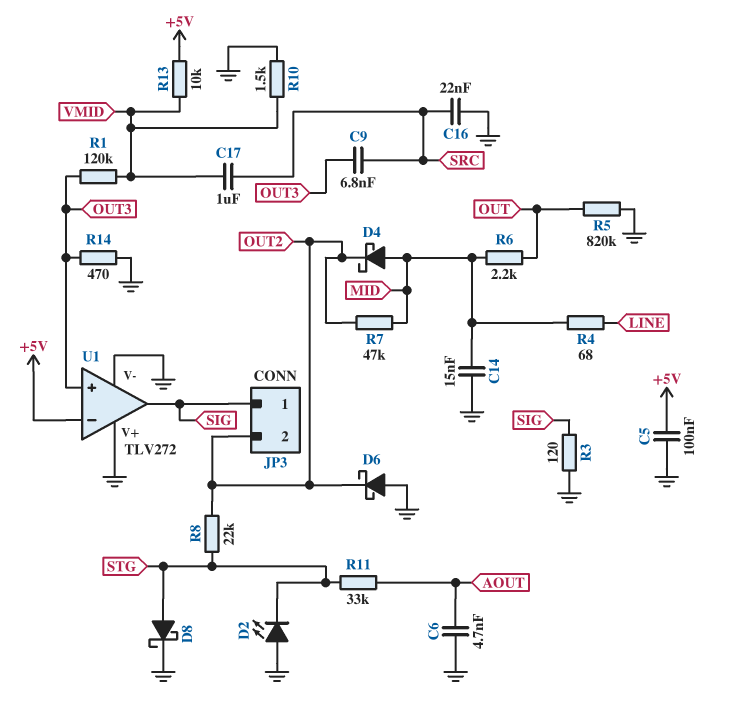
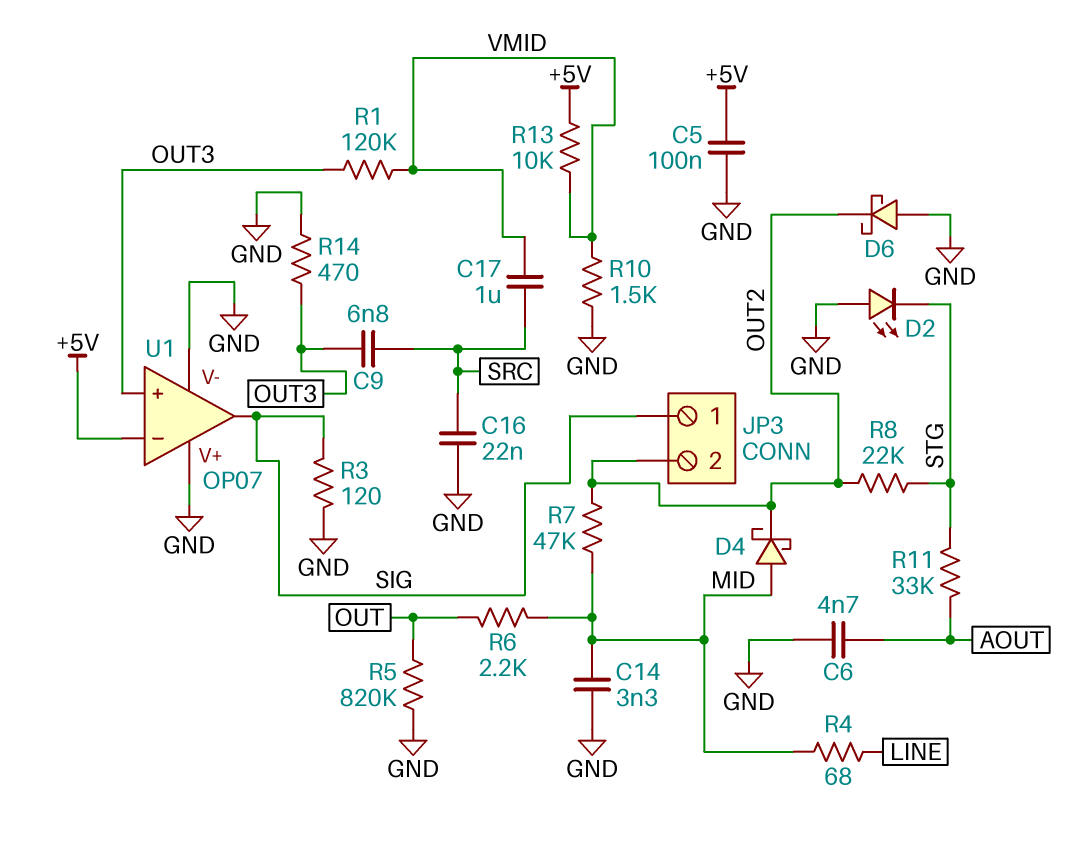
C14: 15nF (GND, MID) -> 3.3nF (GND, MID)
D8: schottky (A STG, K GND) -> none
U1: TLV272 -> OP07

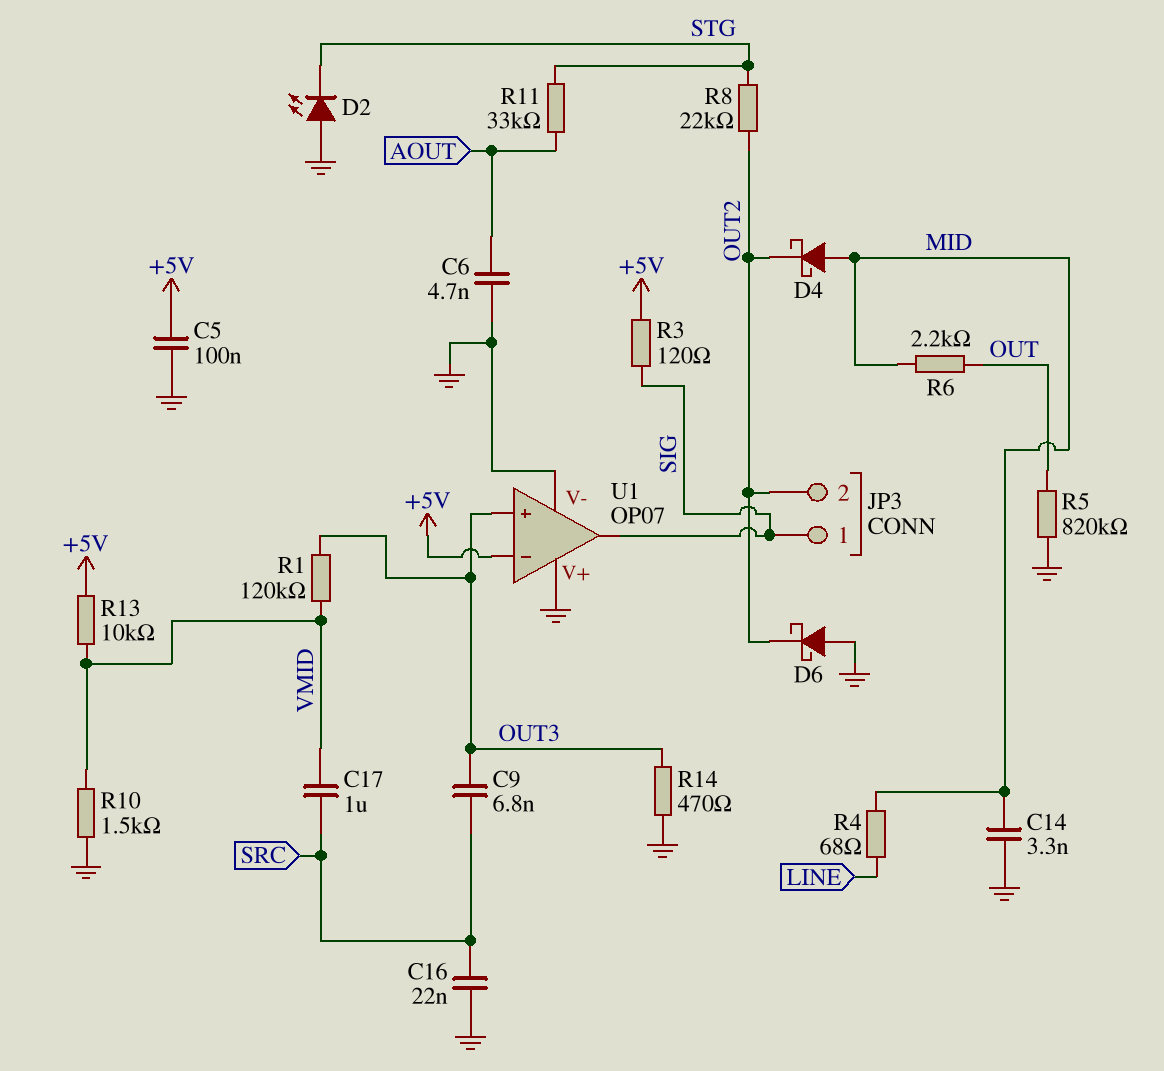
R3: 120 (GND, SIG) -> 120 (+5V, SIG)
R7: 47k (MID, OUT2) -> none

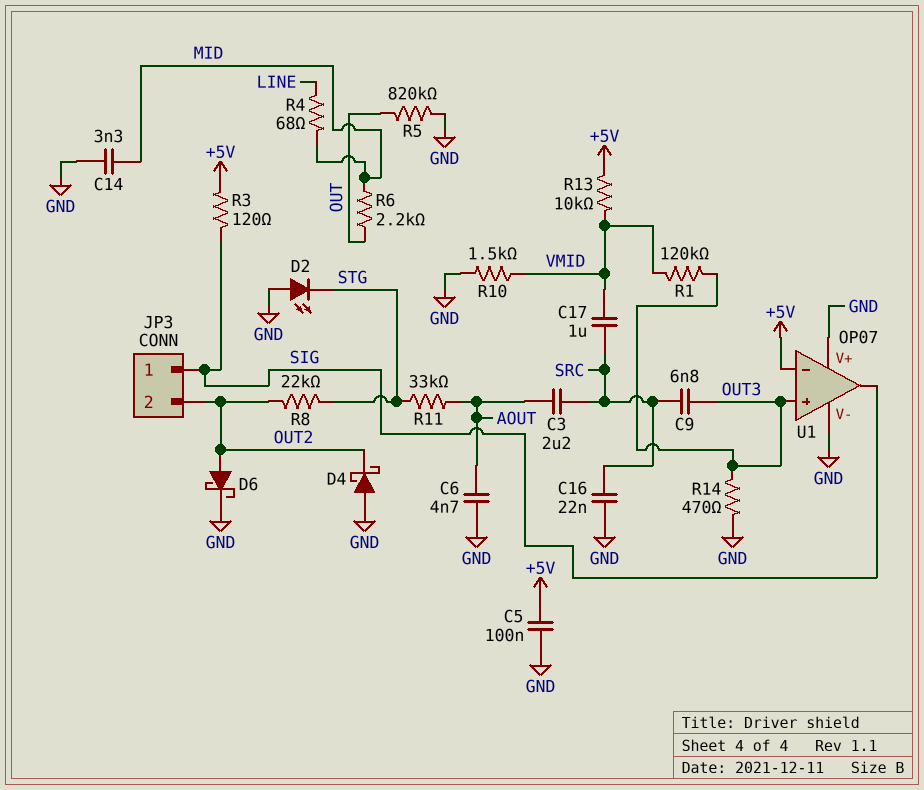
C3: none -> 2.2uF (AOUT, SRC)
D4: schottky (A MID, K OUT2) -> schottky (A GND, K OUT2)
D6: schottky (A GND, K OUT2) -> schottky (A OUT2, K GND)

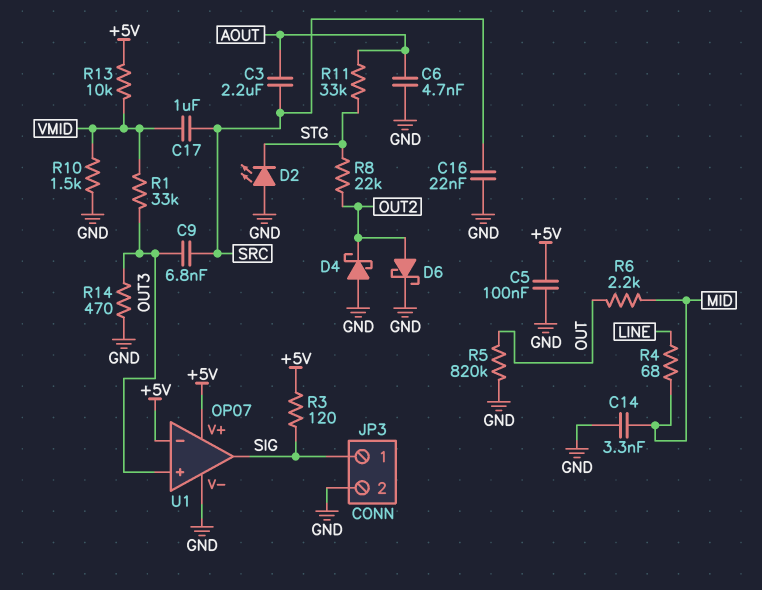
JP3 pin 2: OUT2 -> GND
R1: 120k (OUT3, VMID) -> 33k (OUT3, VMID)
U1 pin V+: GND -> +5V

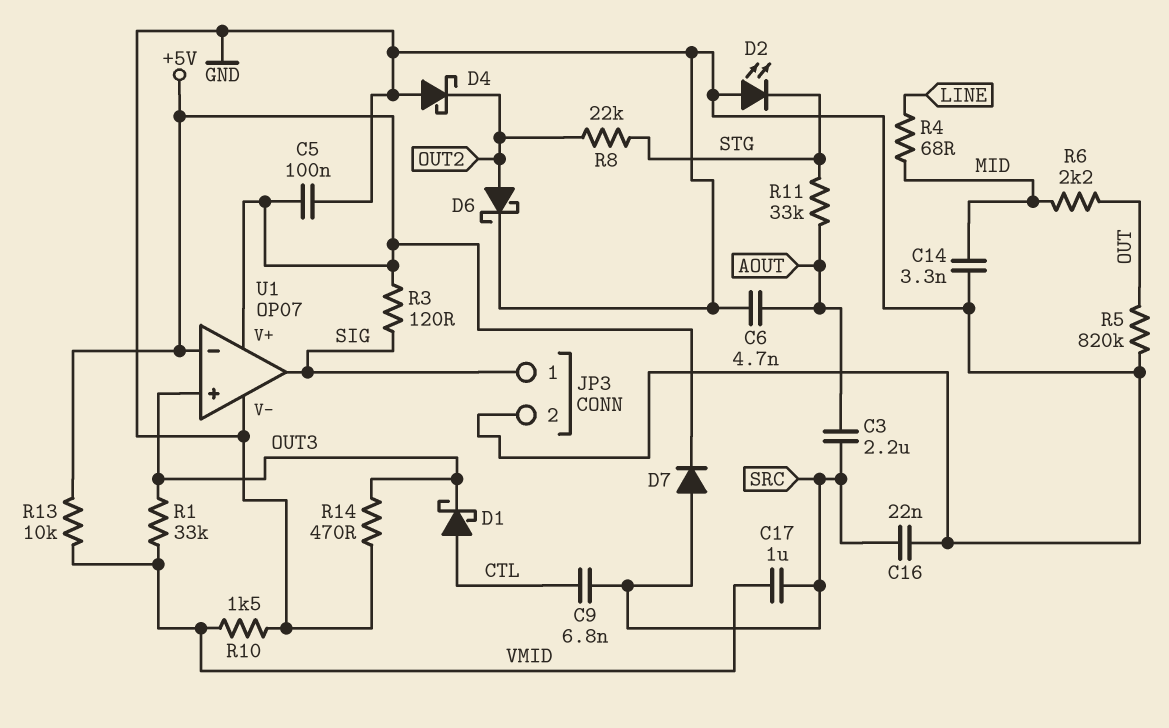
C9: 6.8nF (OUT3, SRC) -> 6.8nF (CTL, SRC)
D1: none -> schottky (A CTL, K OUT3)
D7: none -> diode (A SRC, K +5V)

